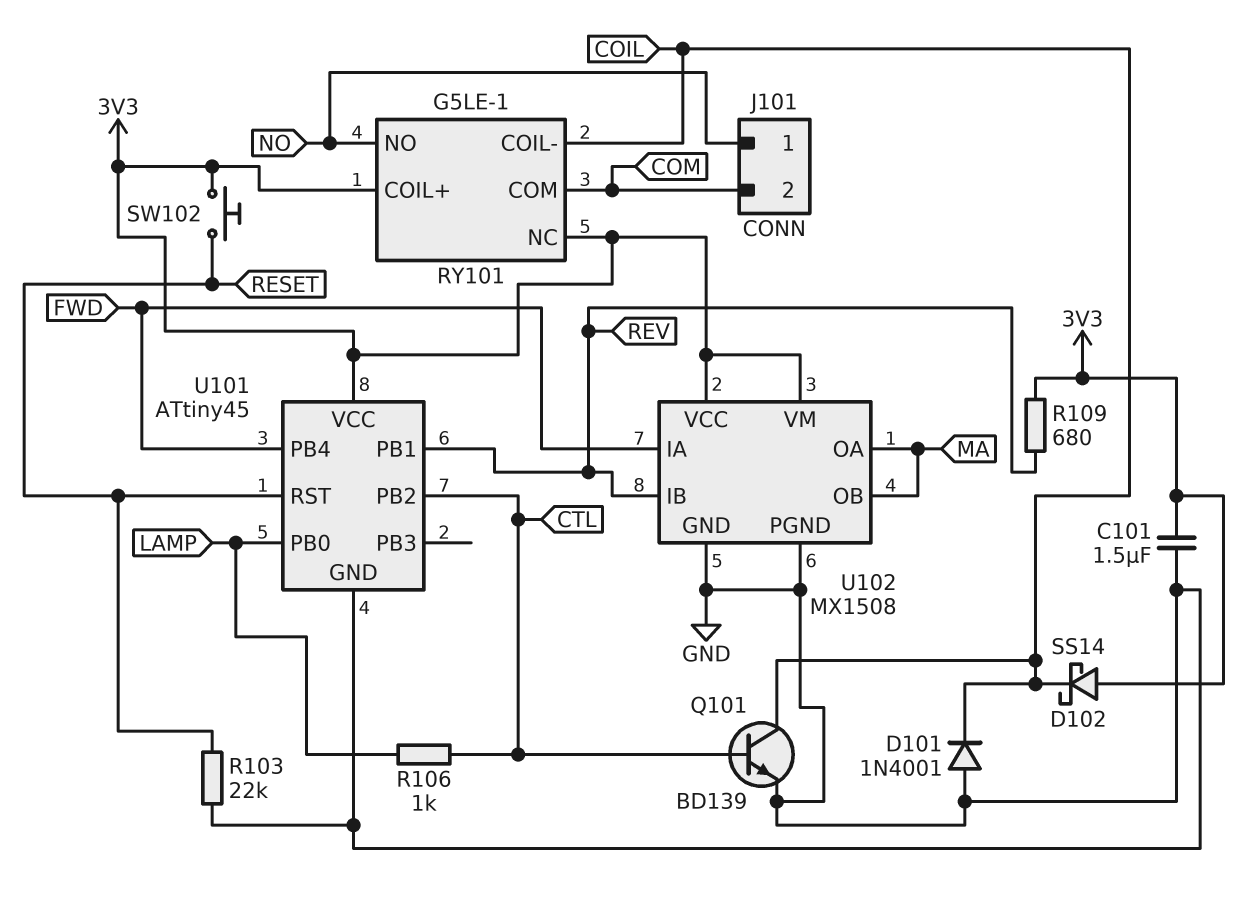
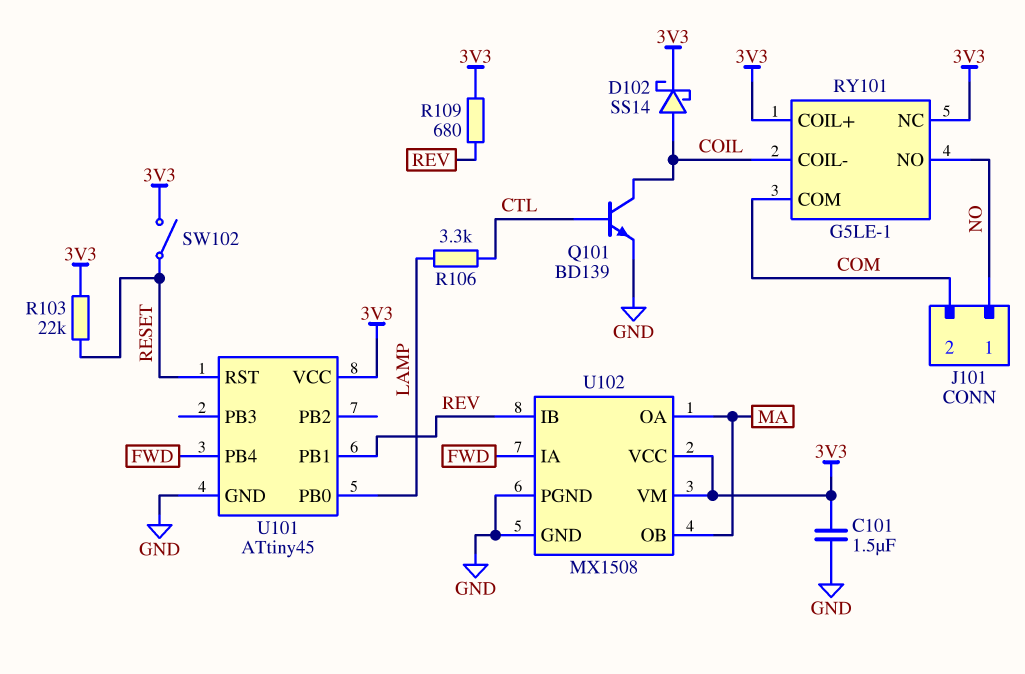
D101: diode 1N4001 (A GND, K COIL) -> none
D102: schottky SS14 (A 3V3, K COIL) -> schottky SS14 (A COIL, K 3V3)
R103: 22k (GND, RESET) -> 22k (3V3, RESET)
R106: 1k (CTL, LAMP) -> 3.3k (CTL, LAMP)
SW102: button (3V3, RESET) -> switch (3V3, RESET)
U101 pin PB2: CTL -> none

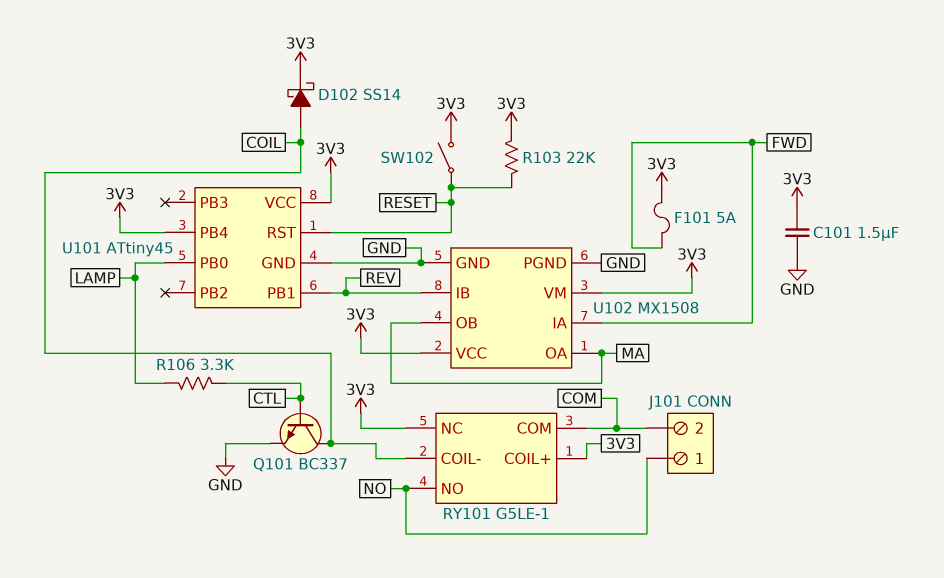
F101: none -> 5A (3V3, FWD)
Q101: NPN BD139 (B CTL, C COIL, E GND) -> NPN BC337 (B CTL, C COIL, E GND)
R109: 680 (3V3, REV) -> none
U101 pin PB4: FWD -> 3V3

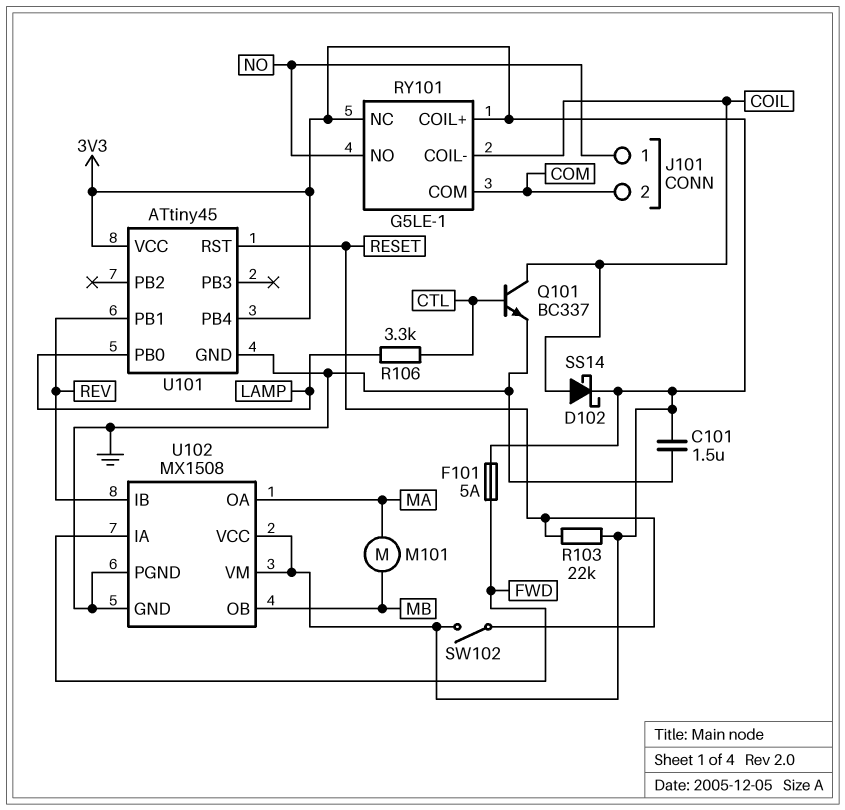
M101: none -> motor (MA, MB)
U102 pin OB: MA -> MB

